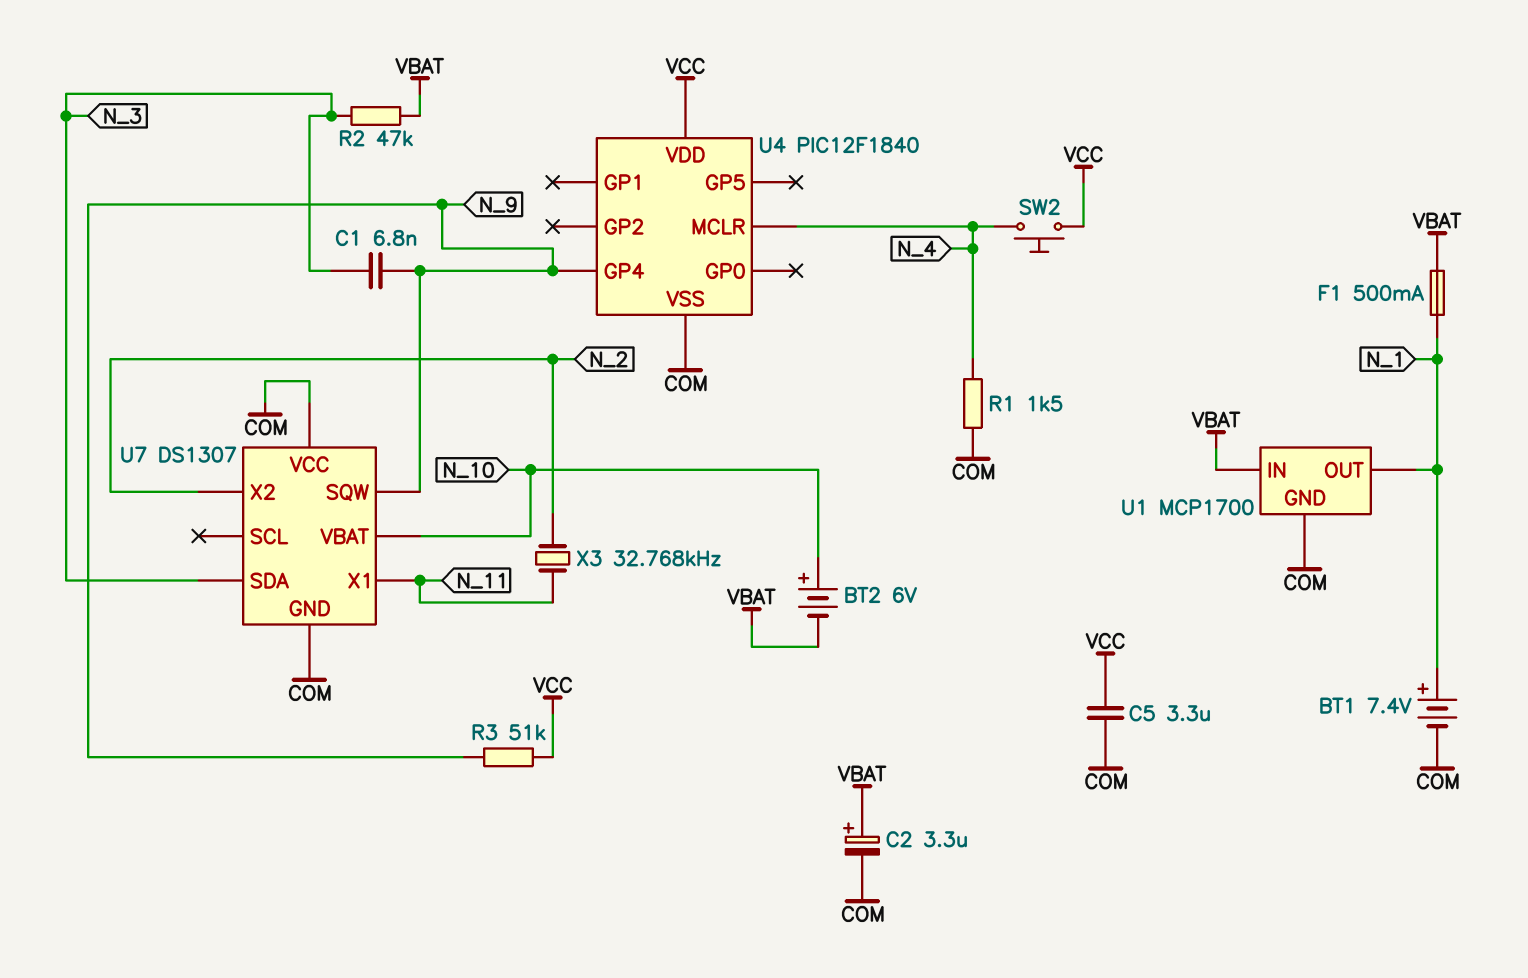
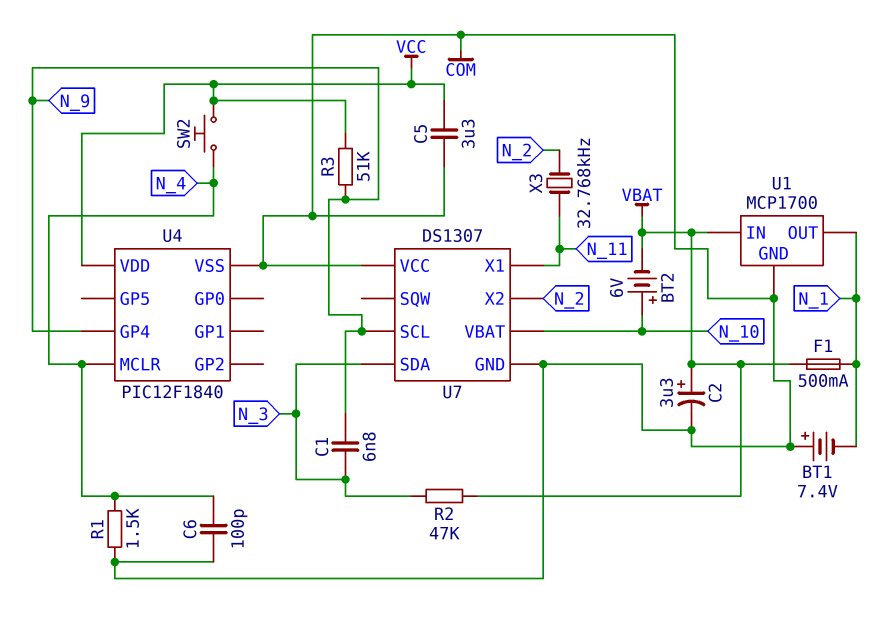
BT1: 7.4V (plus N_1, minus COM) -> 7.4V (plus COM, minus N_1)
C6: none -> 100pF (COM, N_4)
U7 pin SCL: none -> N_9
U7 pin SQW: N_9 -> none

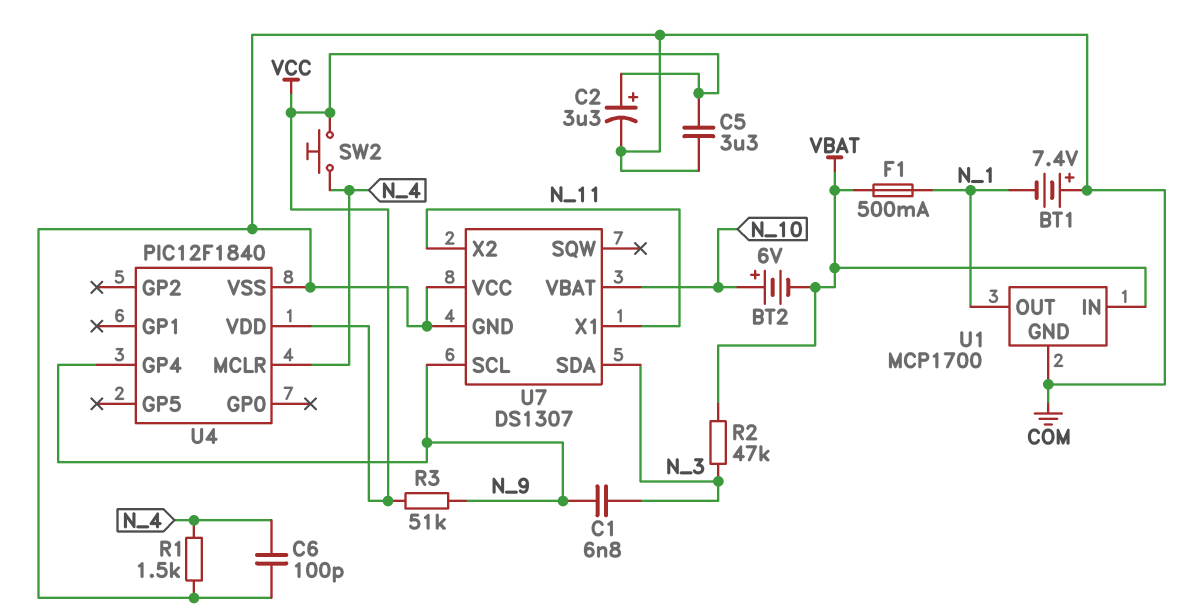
C2: 3.3uF (plus VBAT, minus COM) -> 3.3uF (plus VCC, minus COM)
U7 pin X2: N_2 -> N_11
X3: 32.768kHz (N_2, N_11) -> none

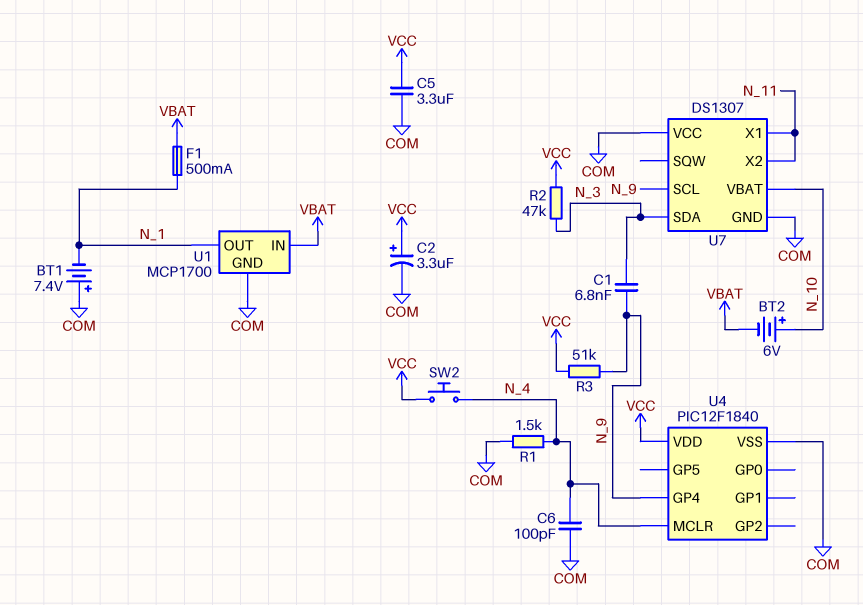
R2: 47k (N_3, VBAT) -> 47k (N_3, VCC)

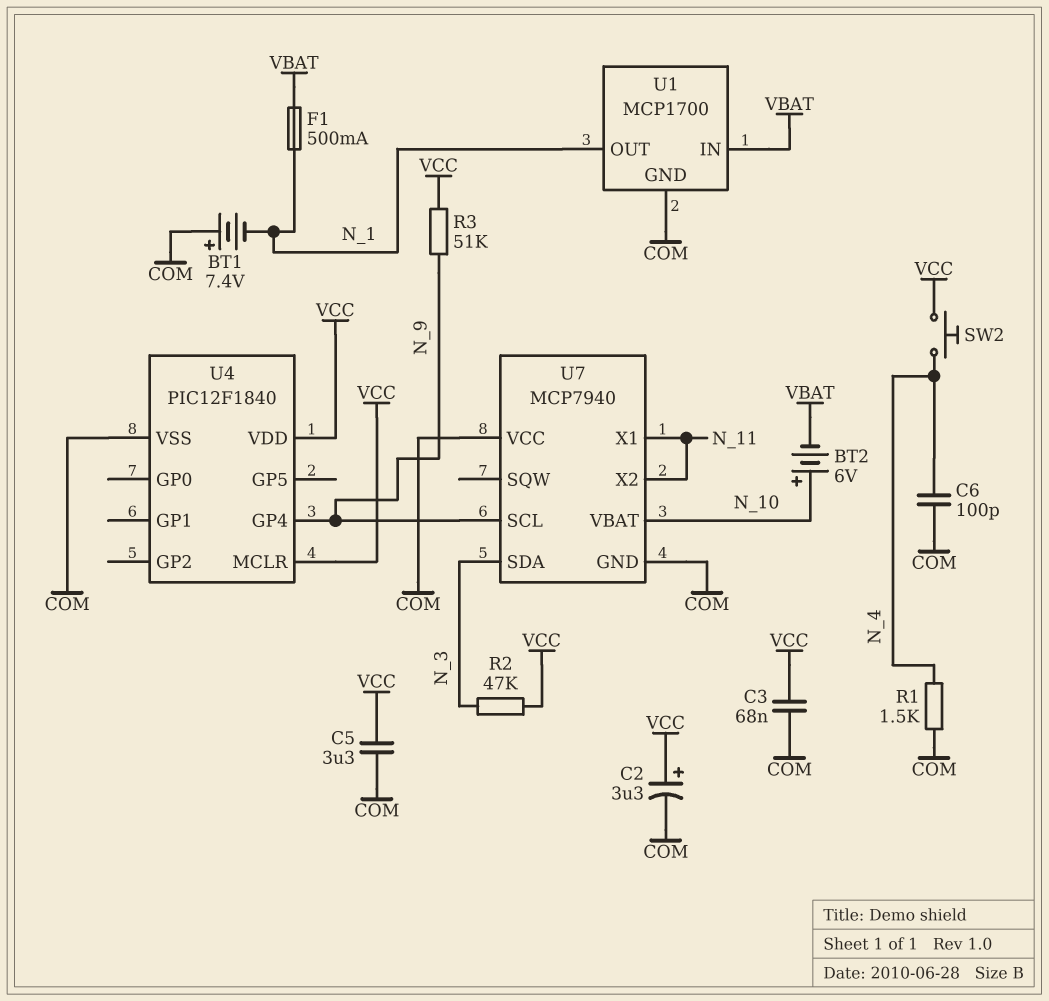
C1: 6.8nF (N_3, N_9) -> none
C3: none -> 68nF (COM, VCC)
U4 pin MCLR: N_4 -> VCC
U7: DS1307 -> MCP7940

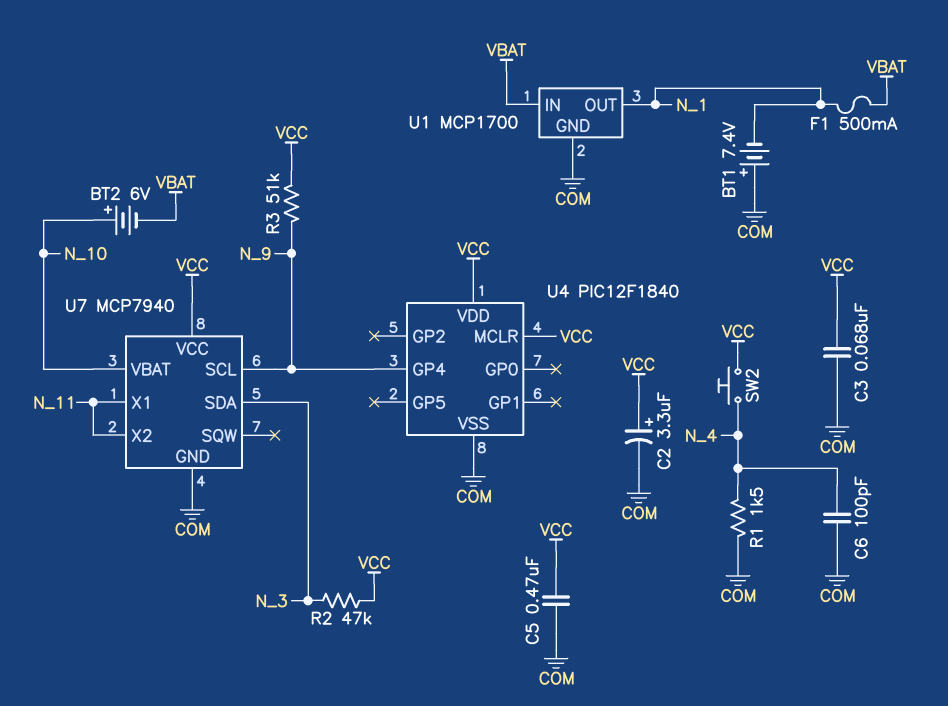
C5: 3.3uF (COM, VCC) -> 470nF (COM, VCC)
U7 pin VCC: COM -> VCC

